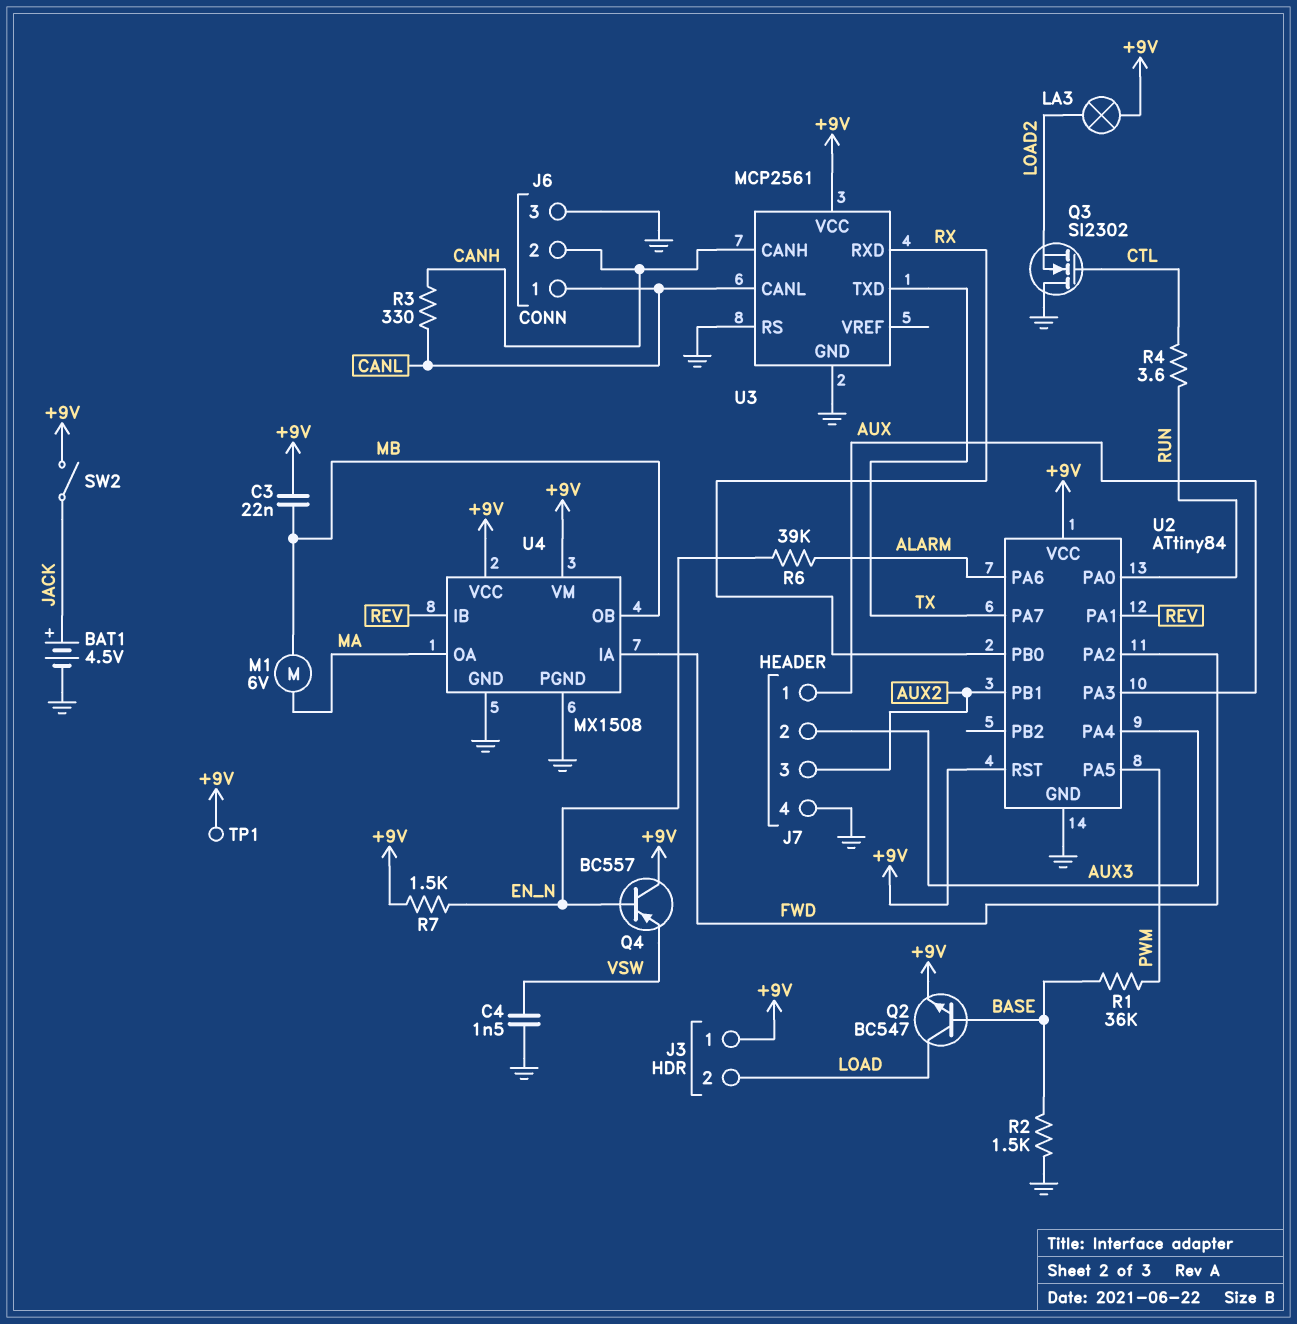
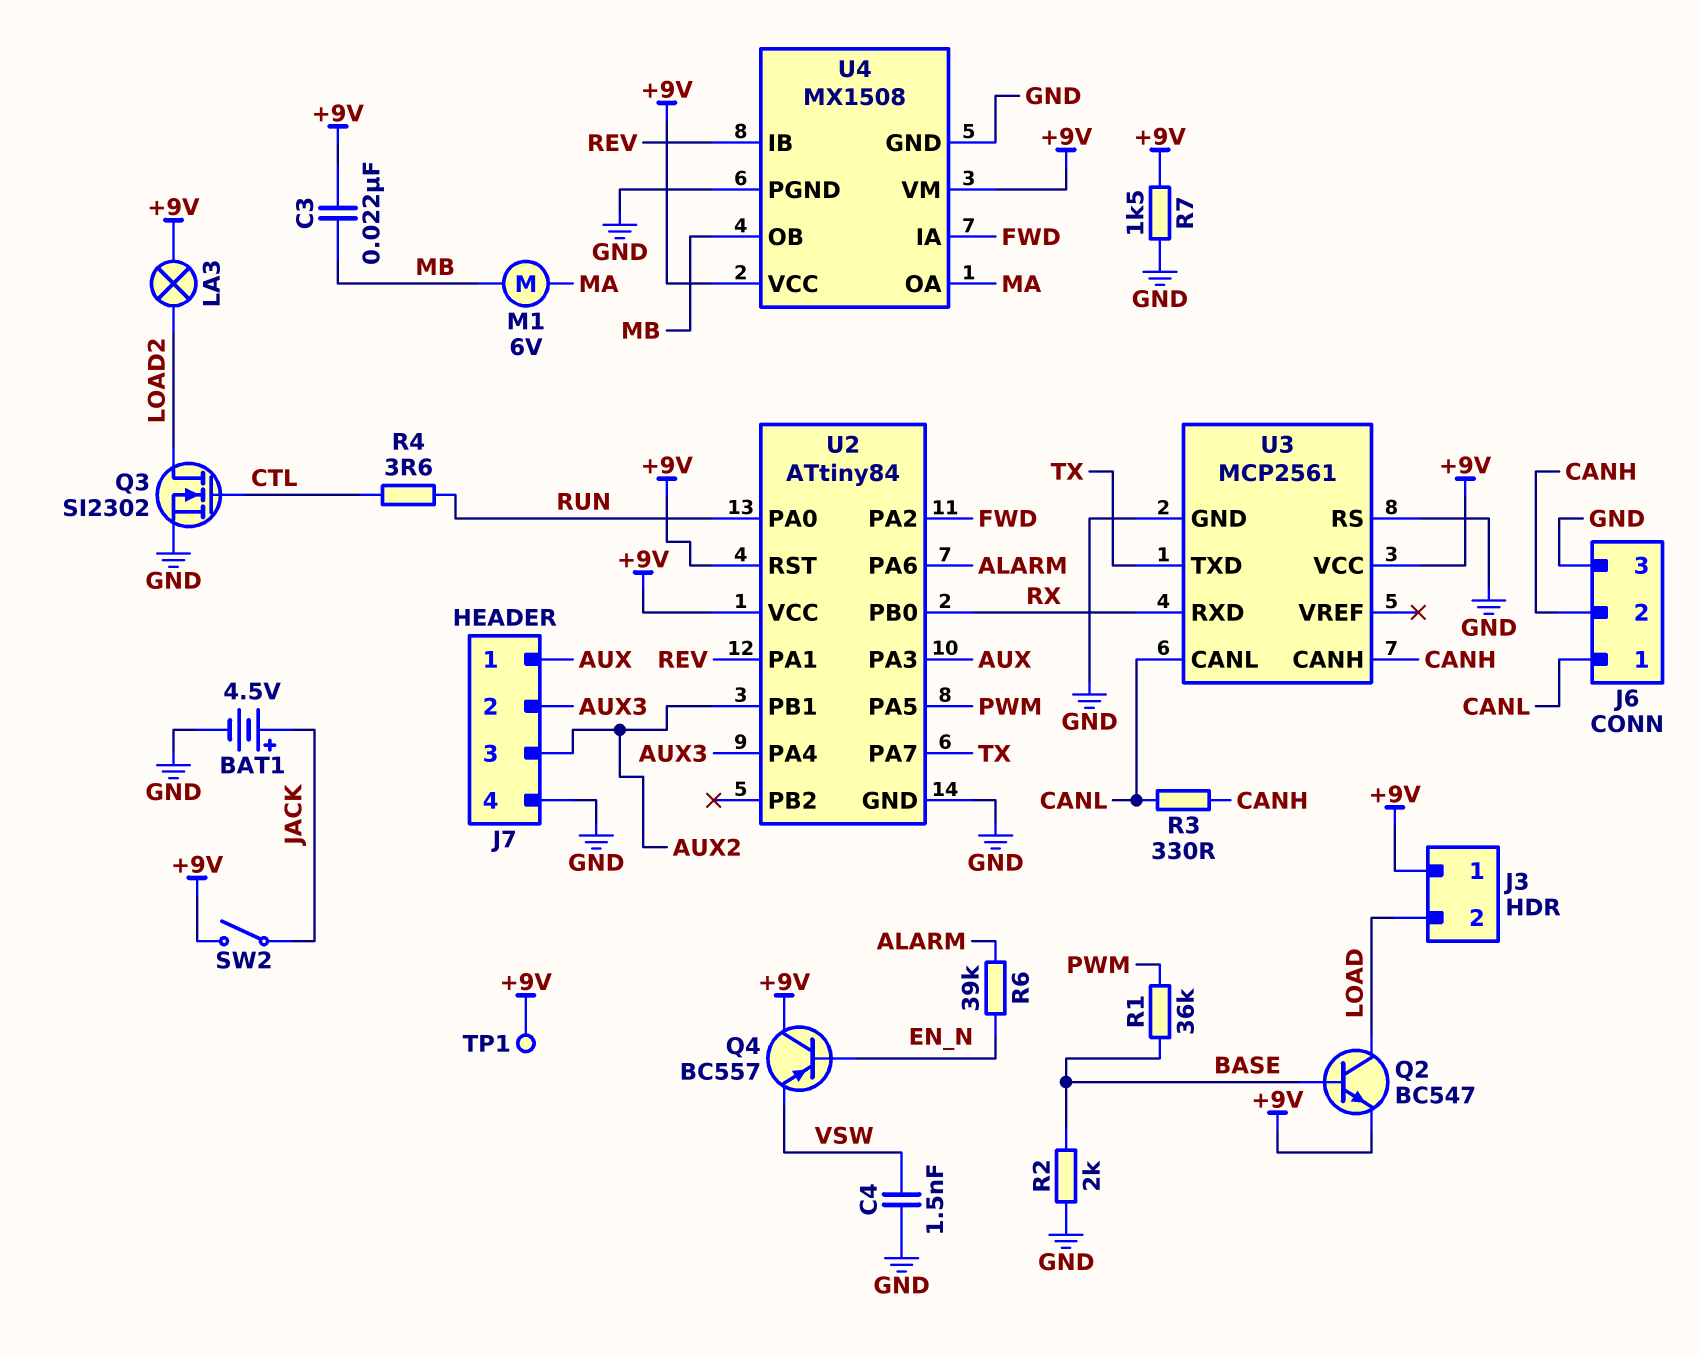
Q3: NMOS SI2302 (G CTL, D GND, S LOAD2) -> NMOS SI2302 (G CTL, D LOAD2, S GND)
R2: 1.5k (BASE, GND) -> 2k (BASE, GND)
R7: 1.5k (+9V, EN_N) -> 1.5k (+9V, GND)

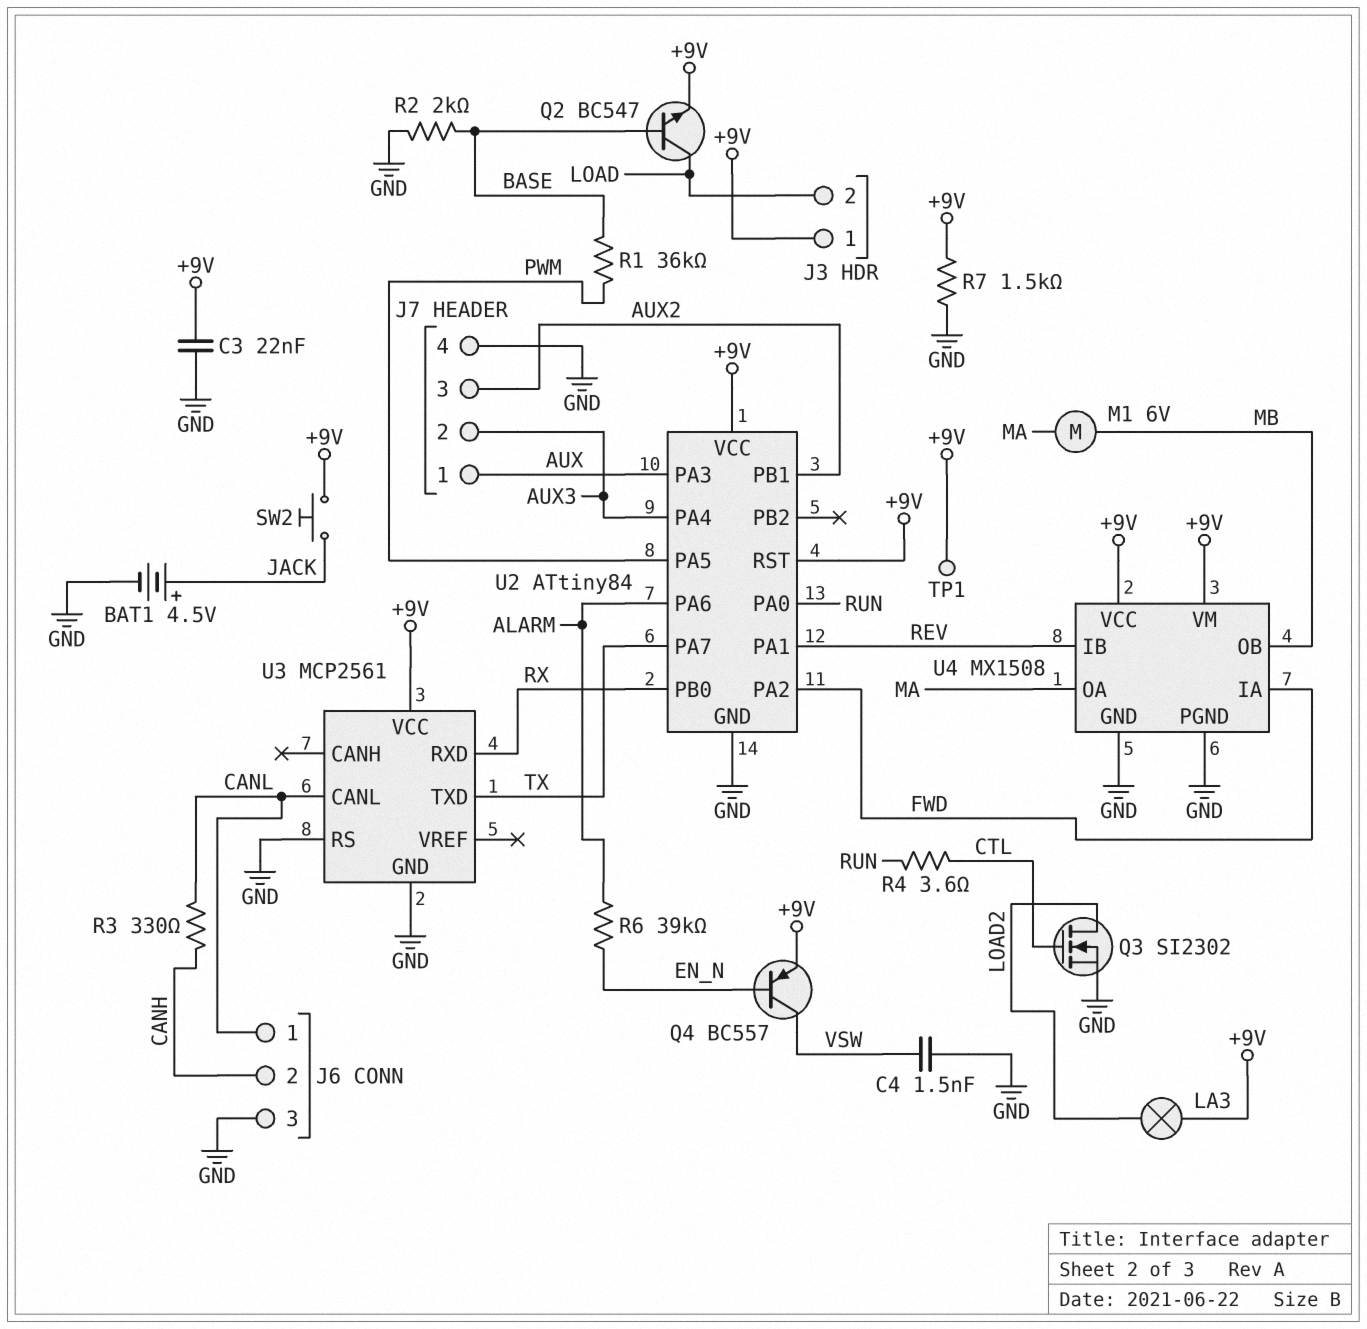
C3: 22nF (+9V, MB) -> 22nF (+9V, GND)
Q4: PNP BC557 (B EN_N, C +9V, E VSW) -> PNP BC557 (B EN_N, C VSW, E +9V)
SW2: switch (+9V, JACK) -> button (+9V, JACK)
U3 pin CANH: CANH -> none

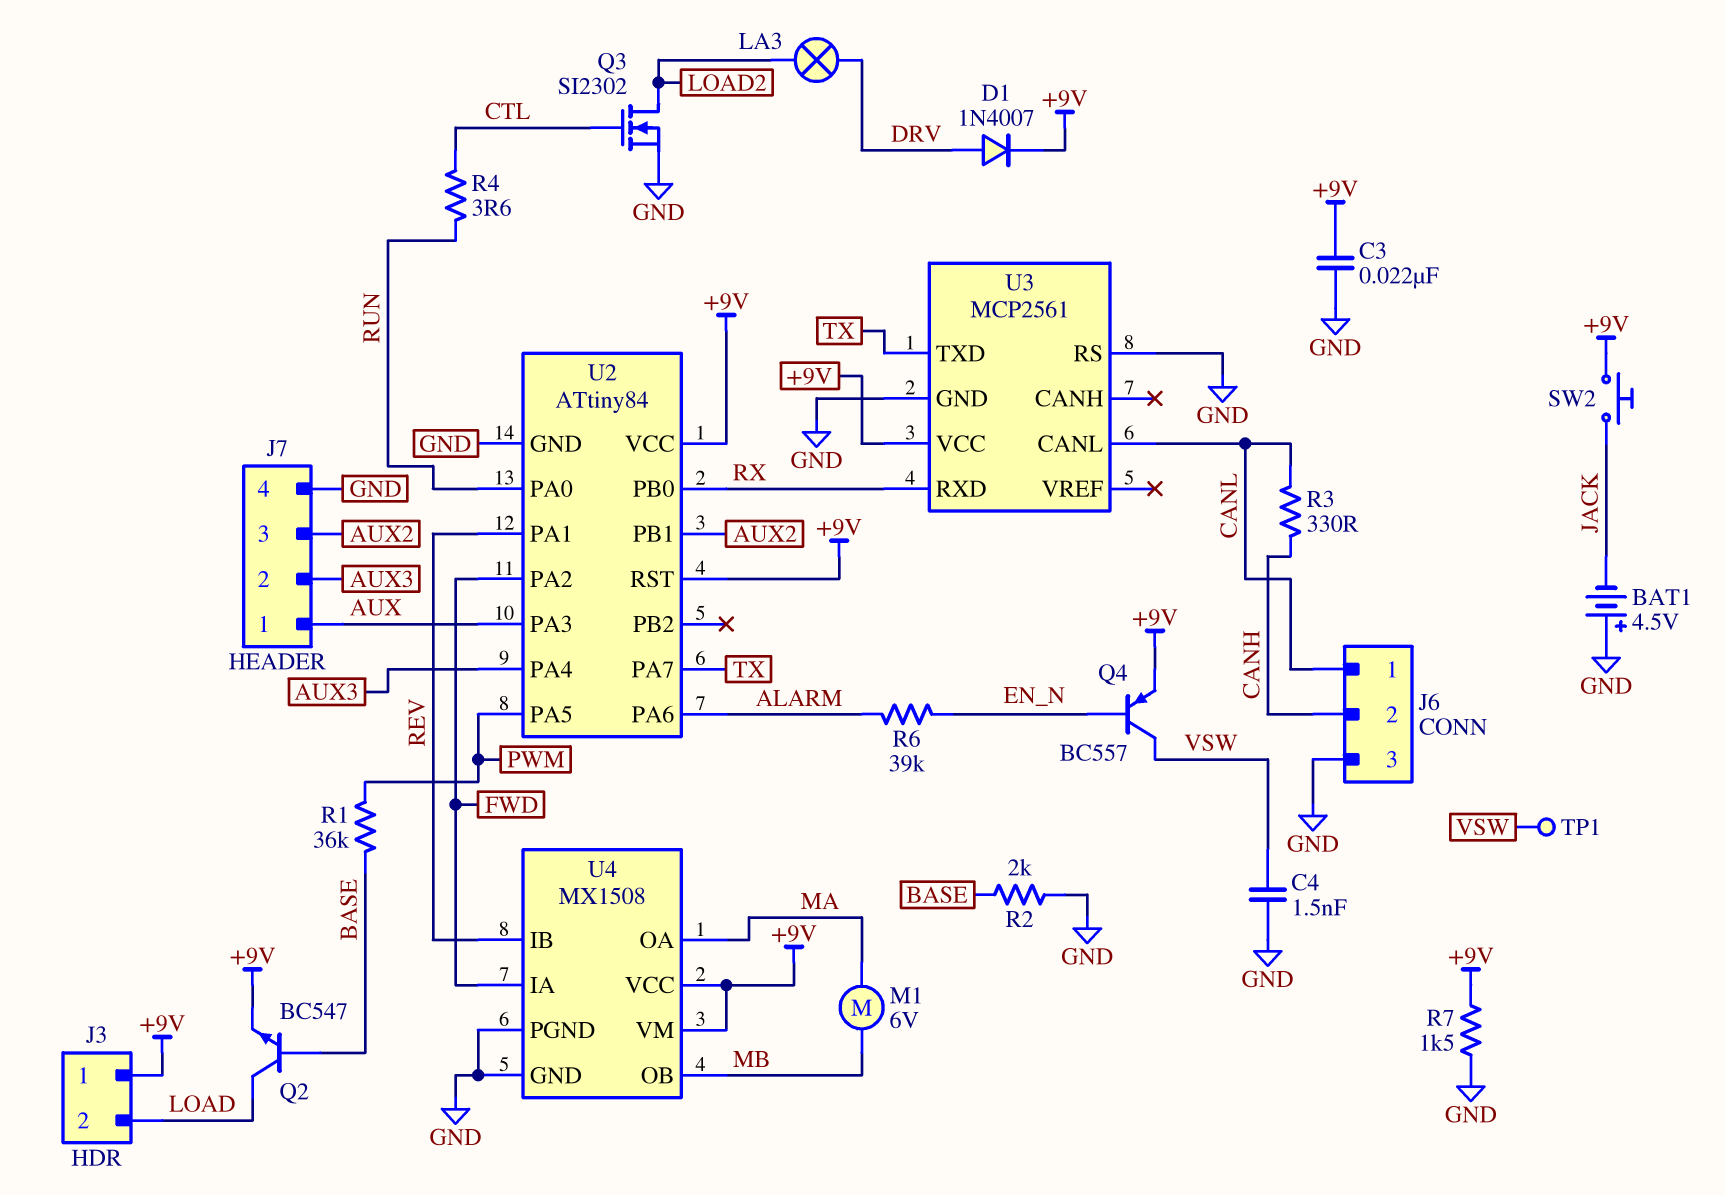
BAT1: 4.5V (plus JACK, minus GND) -> 4.5V (plus GND, minus JACK)
D1: none -> diode 1N4007 (A DRV, K +9V)
LA3: lamp (+9V, LOAD2) -> lamp (DRV, LOAD2)
TP1: test point (+9V) -> test point (VSW)

